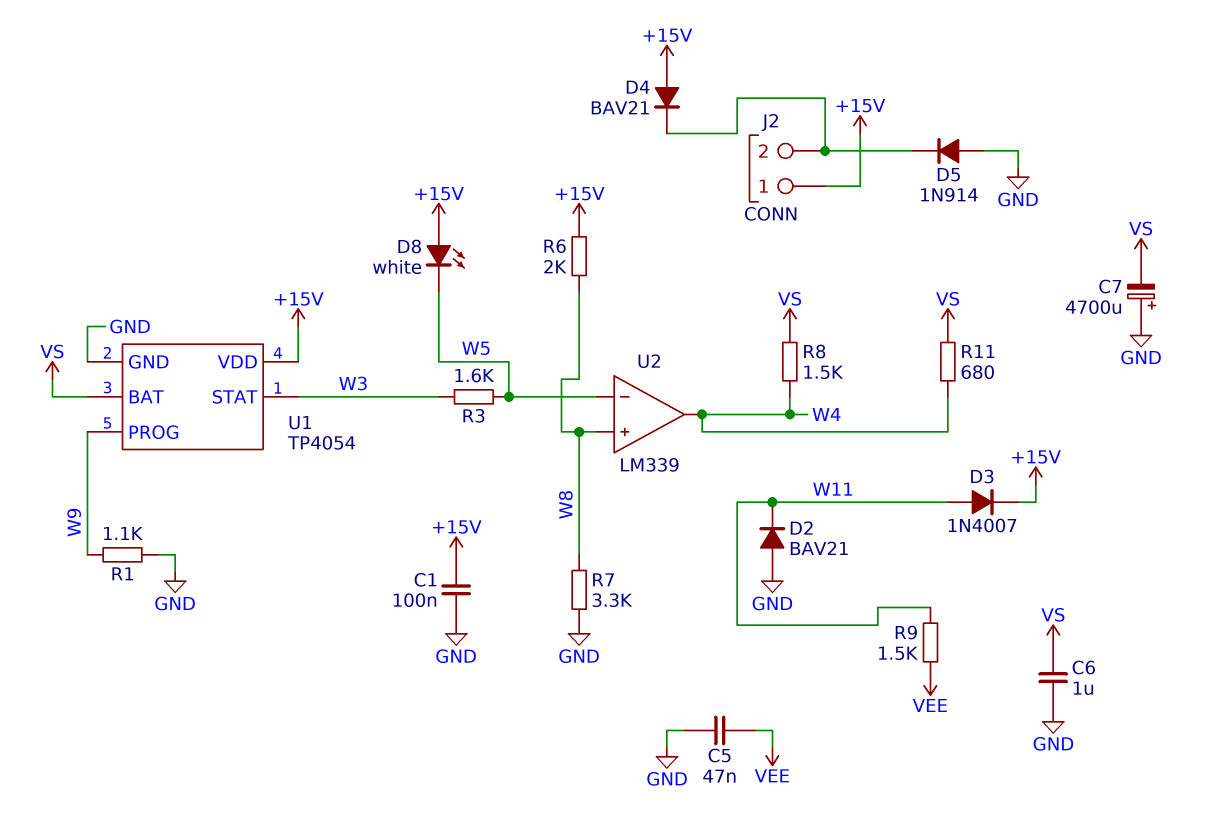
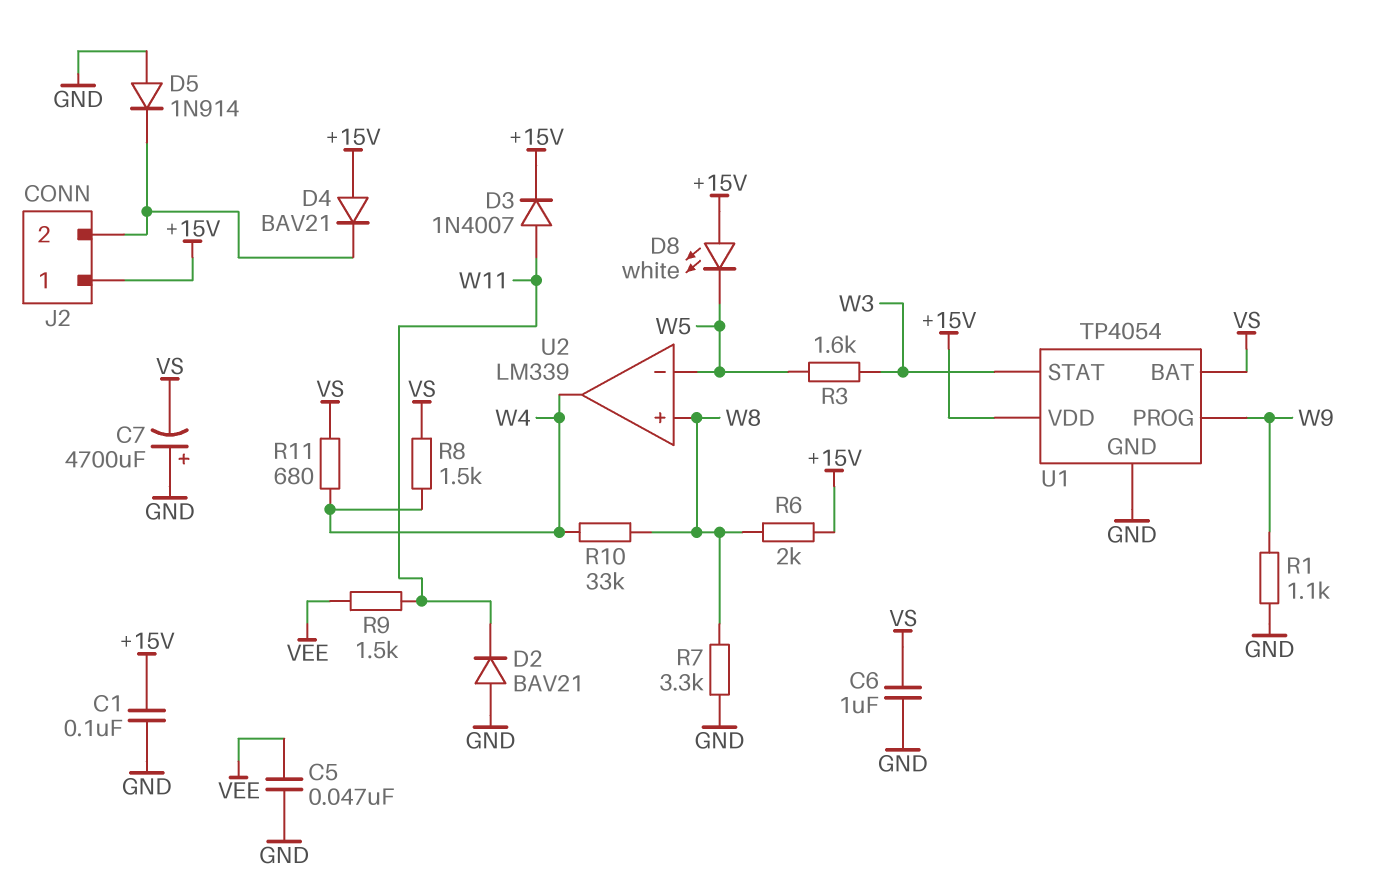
R10: none -> 33k (W4, W8)

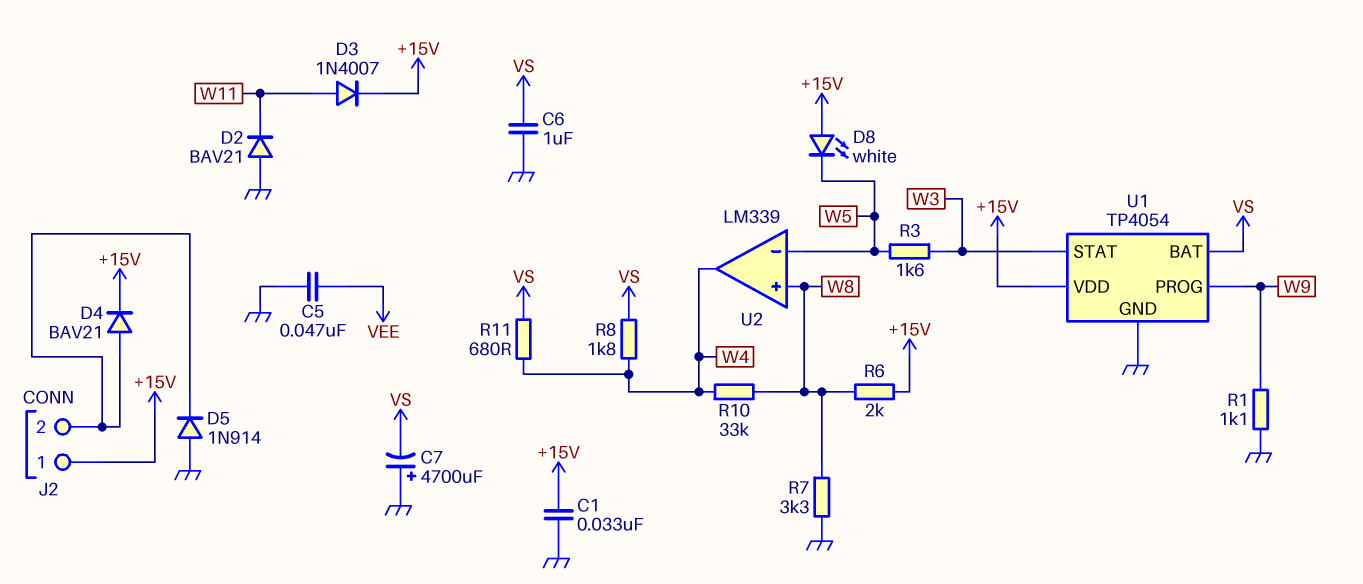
C1: 100nF (+15V, GND) -> 33nF (+15V, GND)
D4: diode BAV21 (A +15V, K J2/2) -> diode BAV21 (A J2/2, K +15V)
R8: 1.5k (VS, W4) -> 1.8k (VS, W4)
R9: 1.5k (VEE, W11) -> none

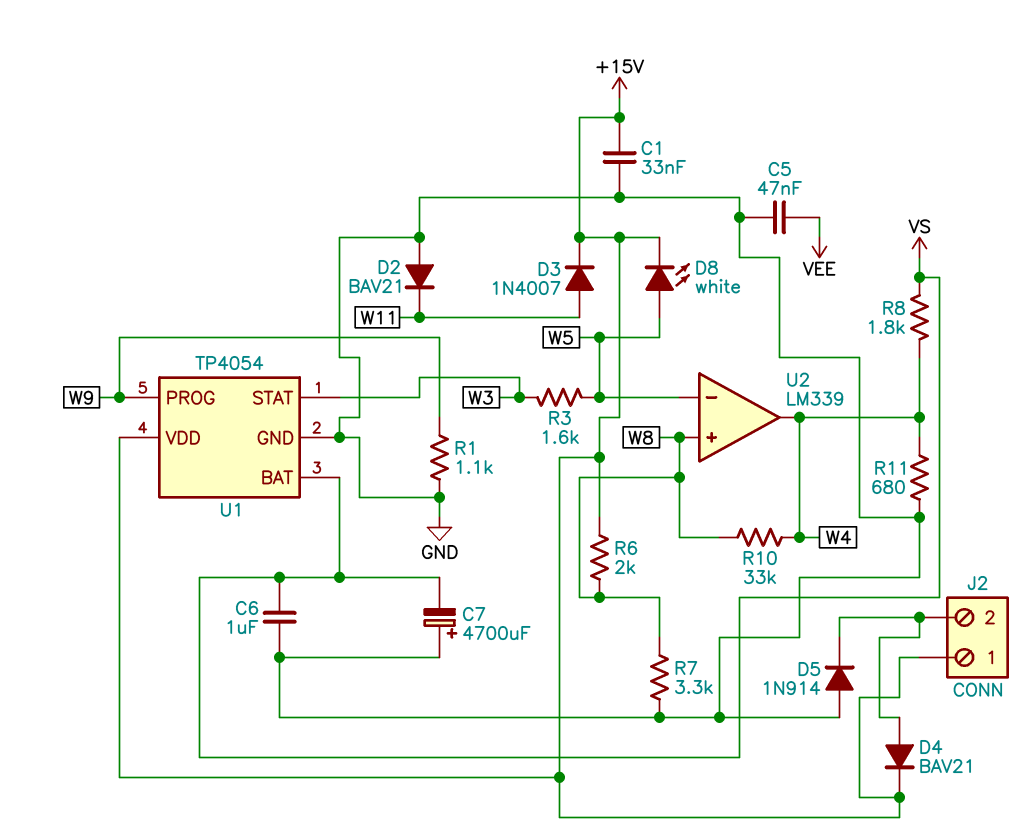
D8: LED white (A +15V, K W5) -> LED white (A W5, K +15V)
R11: 680 (VS, W4) -> 680 (GND, W4)

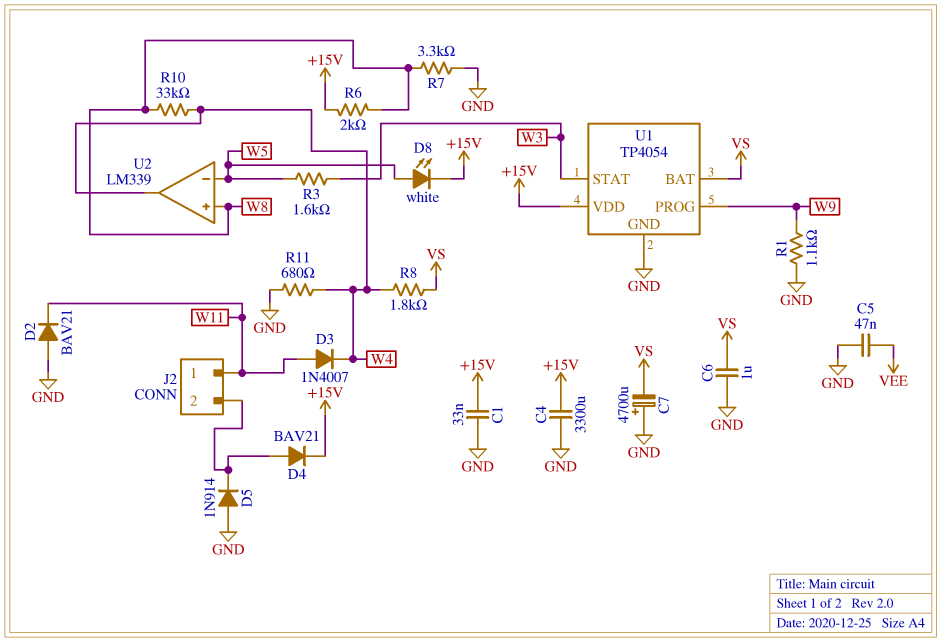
C4: none -> 3300uF (+15V, GND)
D3: diode 1N4007 (A W11, K +15V) -> diode 1N4007 (A W11, K W4)
J2 pin 1: +15V -> W11

